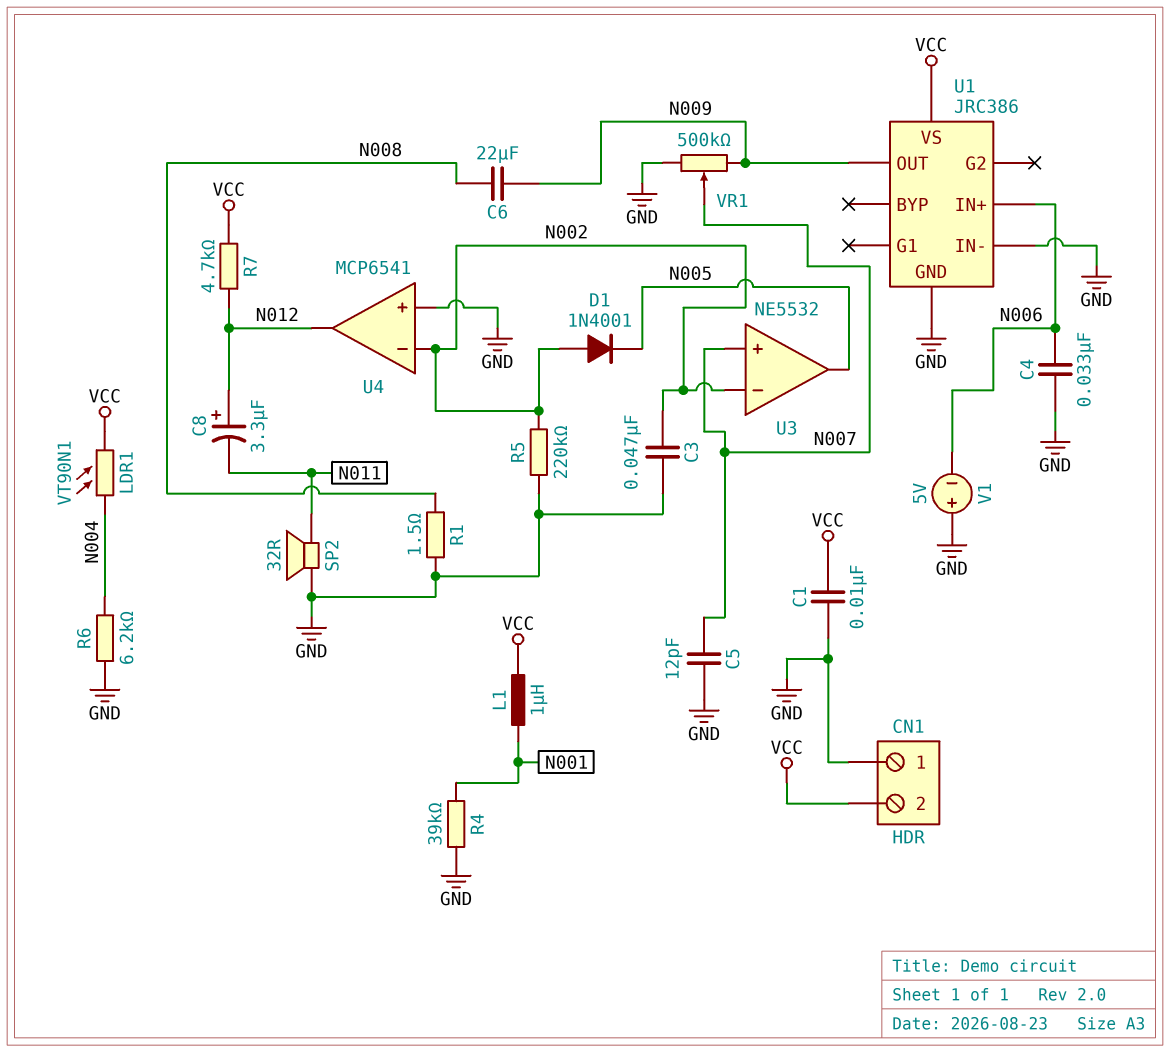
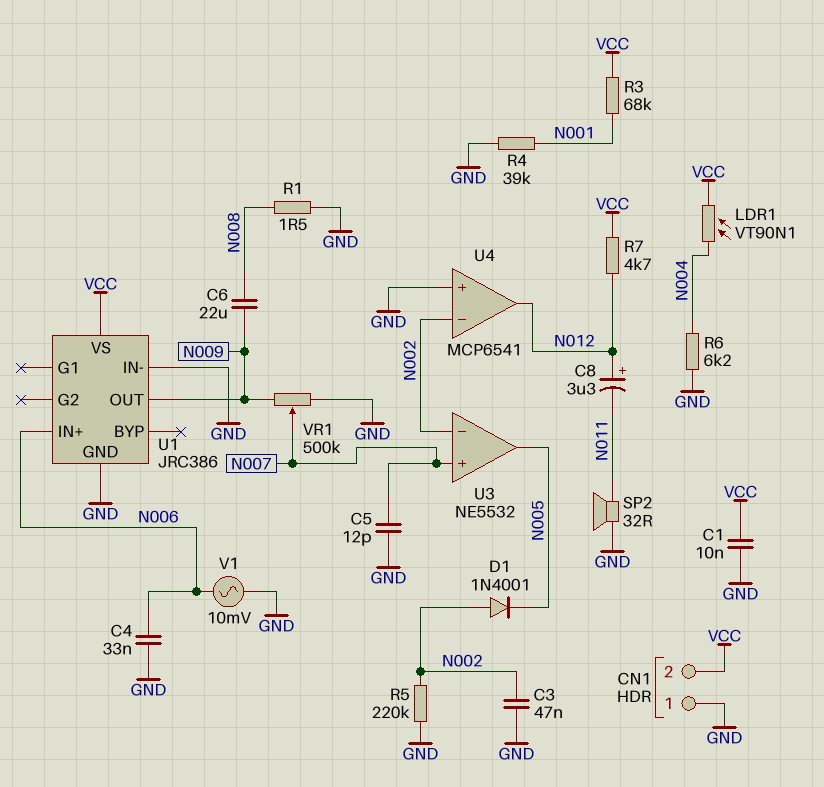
L1: 1uH (N001, VCC) -> none
R3: none -> 68k (N001, VCC)
V1: 5V (plus GND, minus N006) -> AC 10mV (GND, N006)

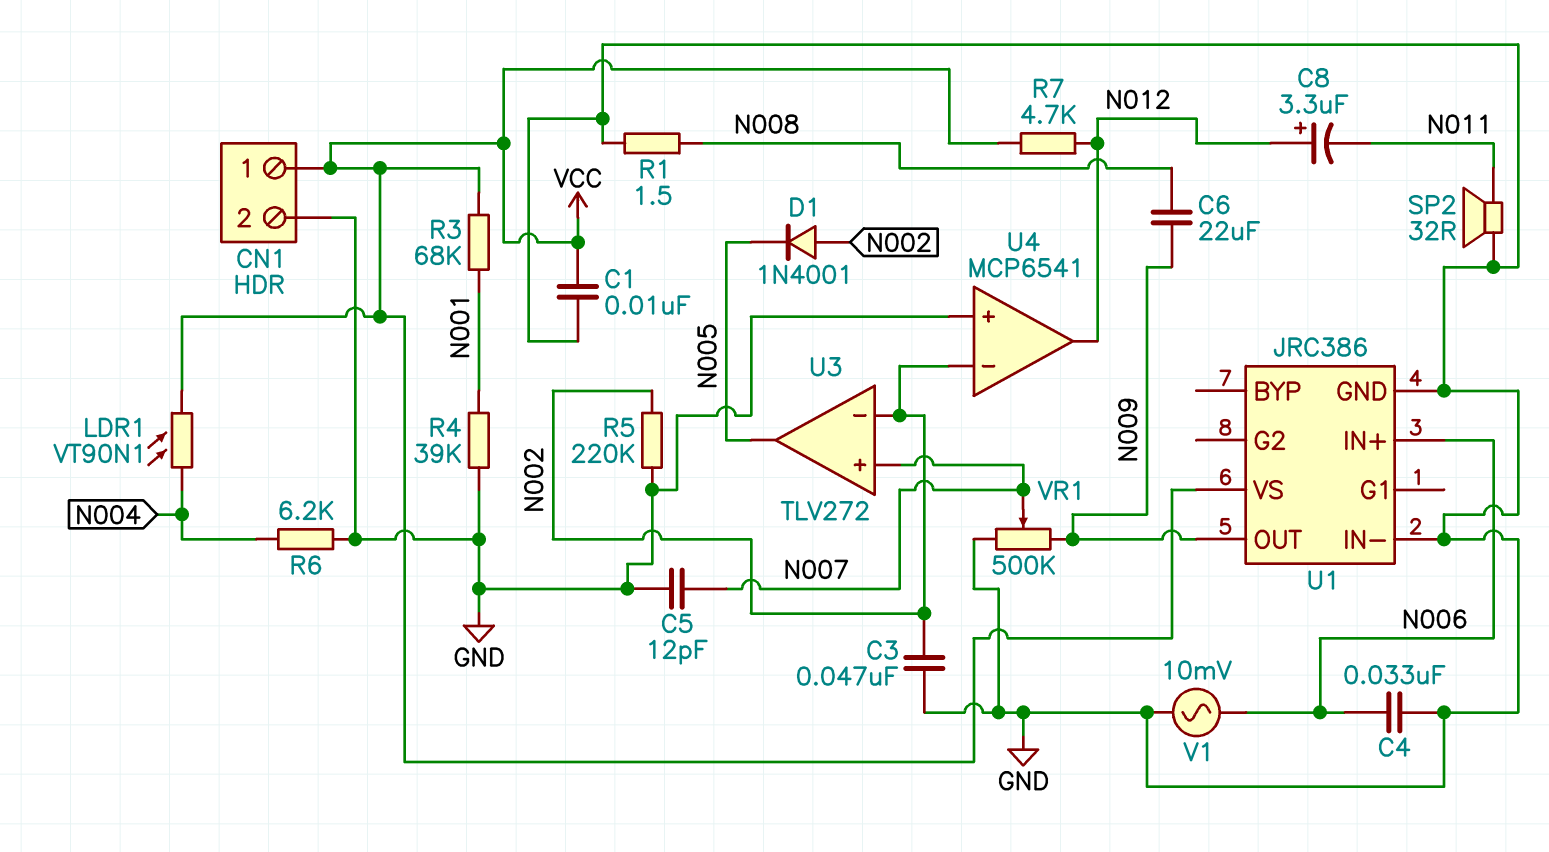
CN1 pin 1: GND -> VCC
CN1 pin 2: VCC -> GND
U3: NE5532 -> TLV272

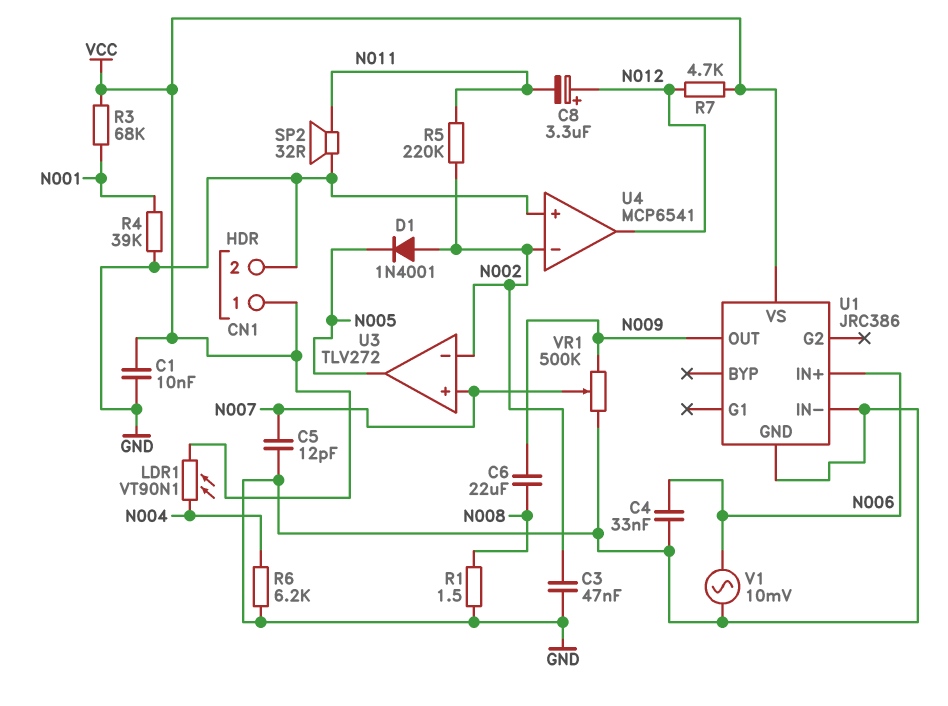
R5: 220k (GND, N002) -> 220k (N002, N011)

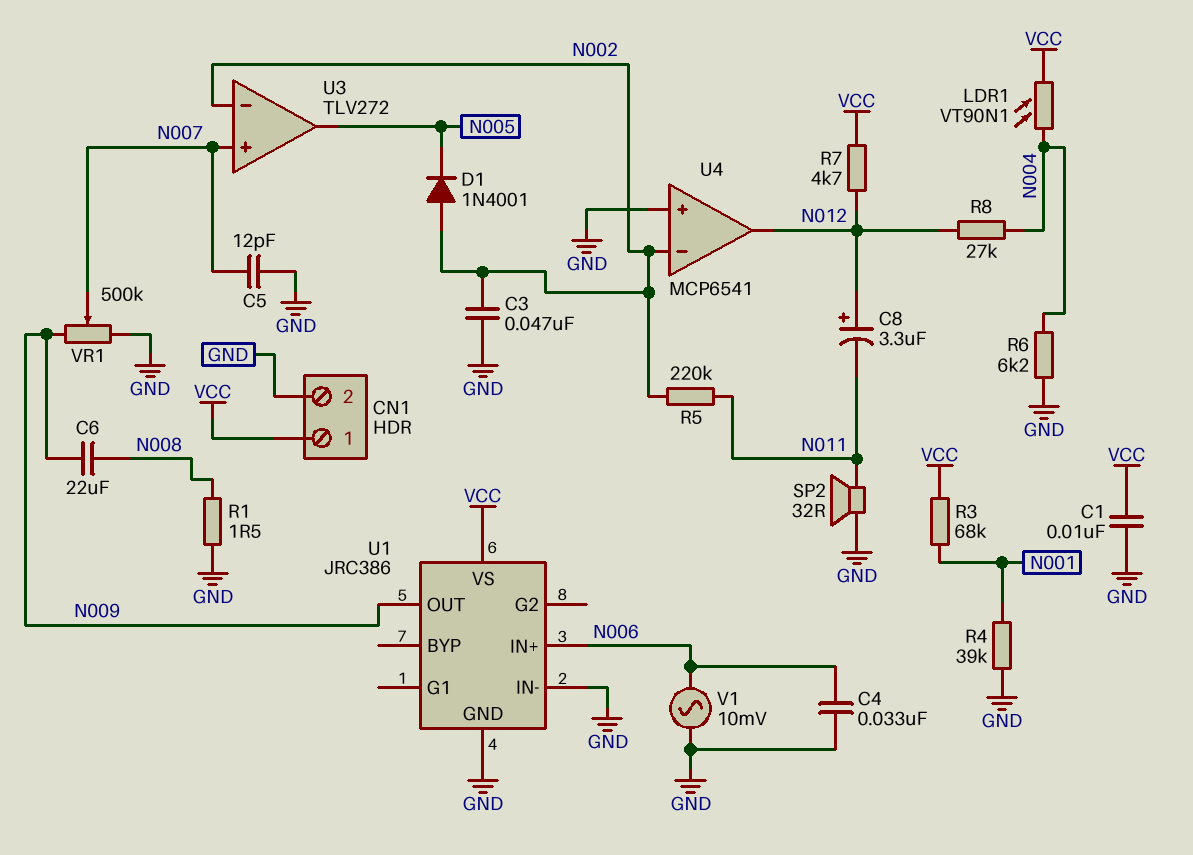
R8: none -> 27k (N004, N012)

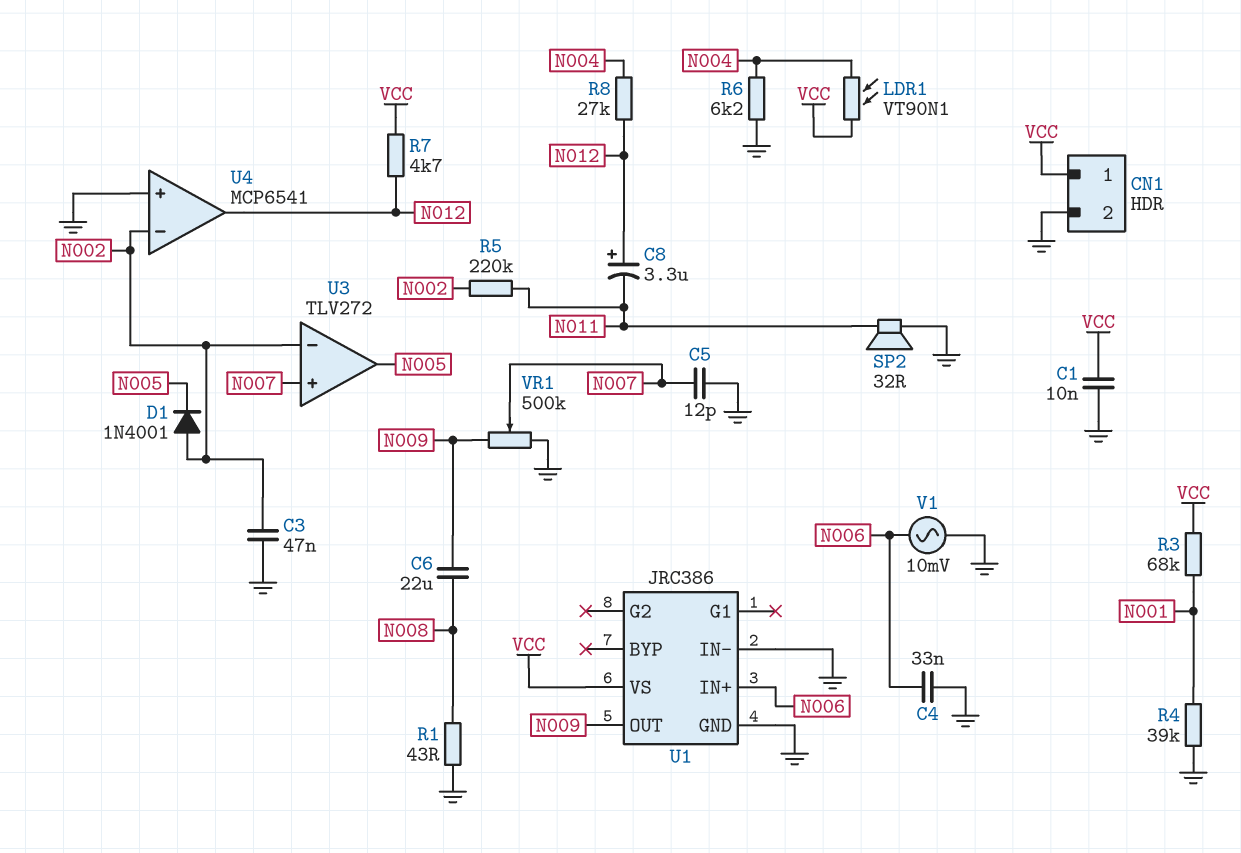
R1: 1.5 (GND, N008) -> 43 (GND, N008)

